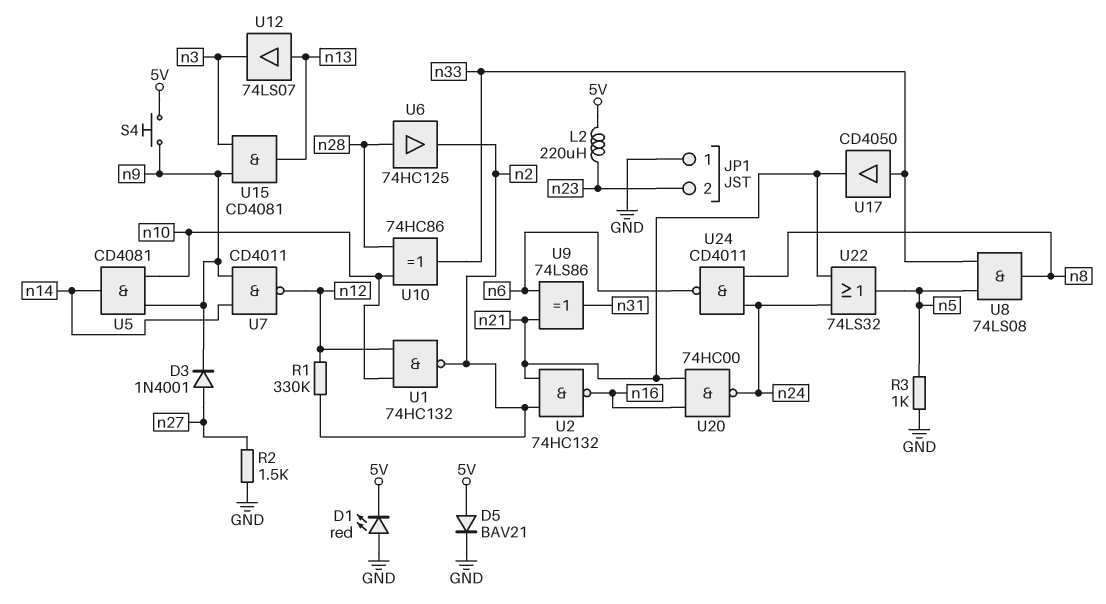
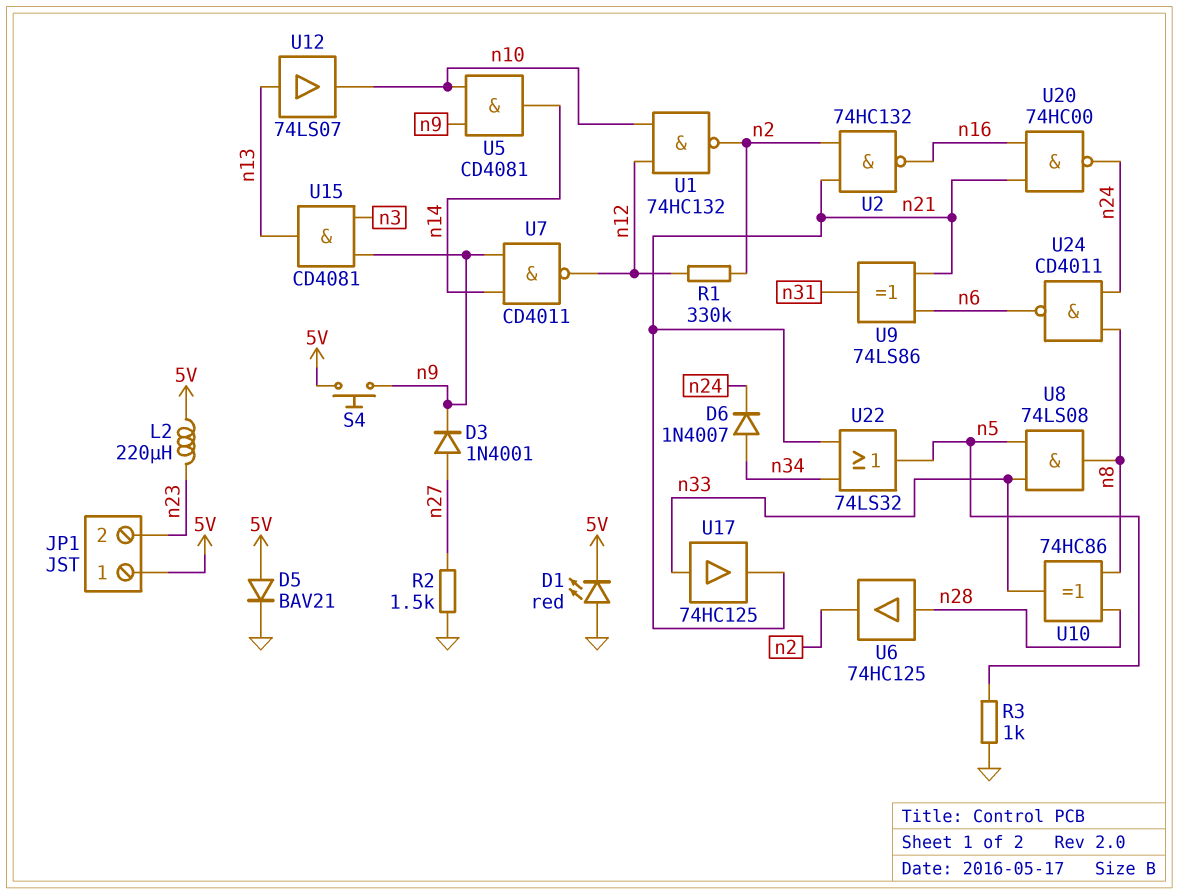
D6: none -> diode 1N4007 (A n34, K n24)
JP1 pin 1: GND -> 5V
U10: XOR 74HC86 (in n10, in n28, out n33) -> XOR 74HC86 (in n8, in n28, out n33)
U12: buffer 74LS07 (in n13, out n3) -> buffer 74LS07 (in n13, out n10)
U17: buffer CD4050 (in n33, out n21) -> buffer 74HC125 (in n33, out n21)
U22: OR 74LS32 (in n21, in n24, out n5) -> OR 74LS32 (in n21, in n34, out n5)

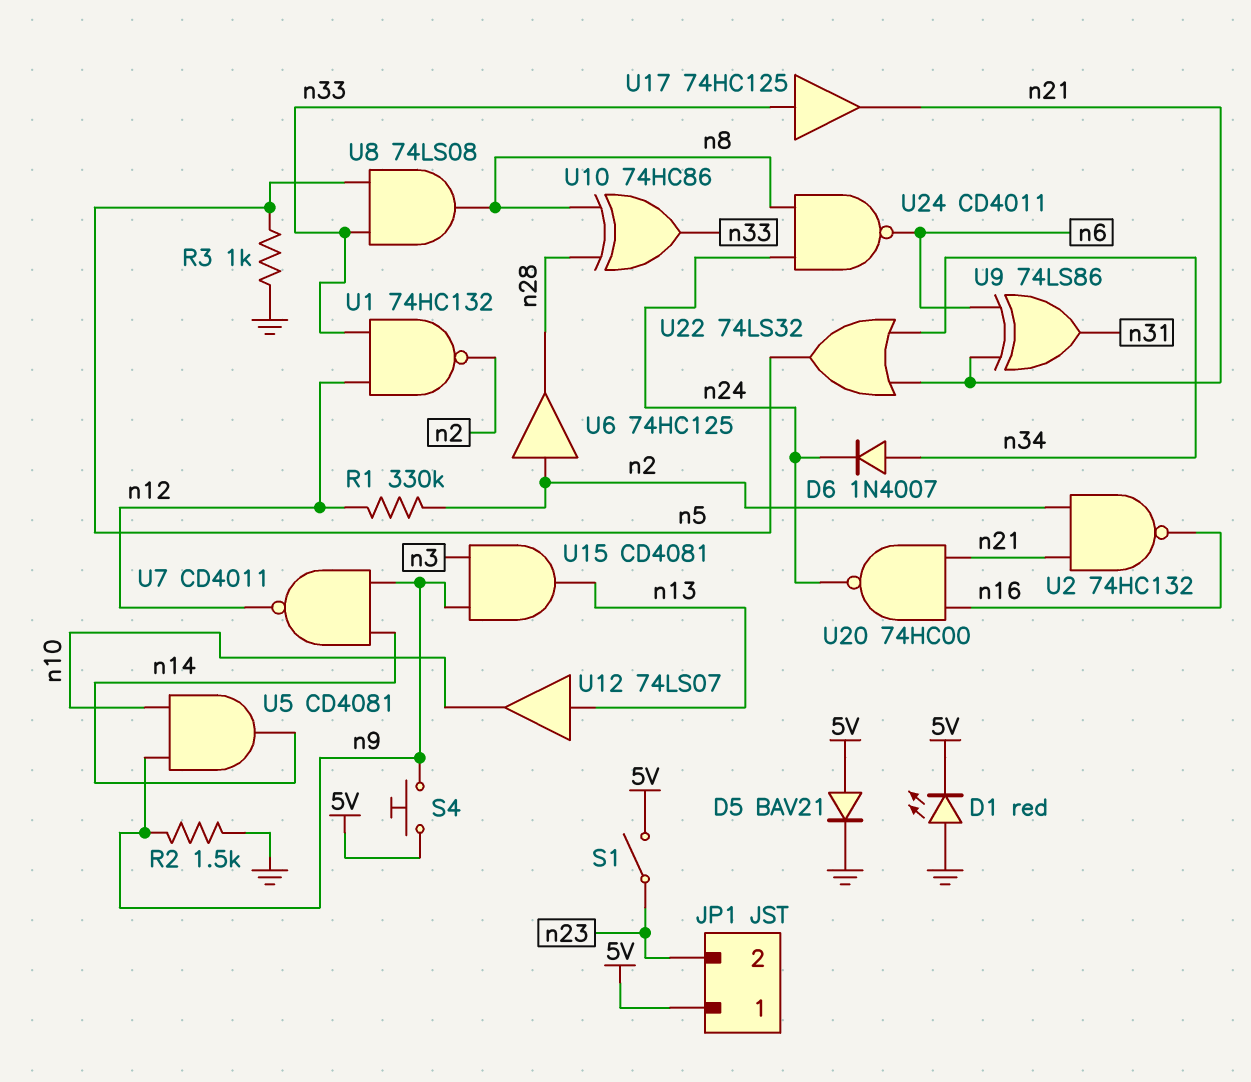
D3: diode 1N4001 (A n27, K n9) -> none
L2: 220uH (5V, n23) -> none
R2: 1.5k (GND, n27) -> 1.5k (GND, n9)
S1: none -> switch (5V, n23)
U1: NAND 74HC132 (in n10, in n12, out n2) -> NAND 74HC132 (in n12, in n33, out n2)
U6: buffer 74HC125 (in n28, out n2) -> buffer 74HC125 (in n2, out n28)

